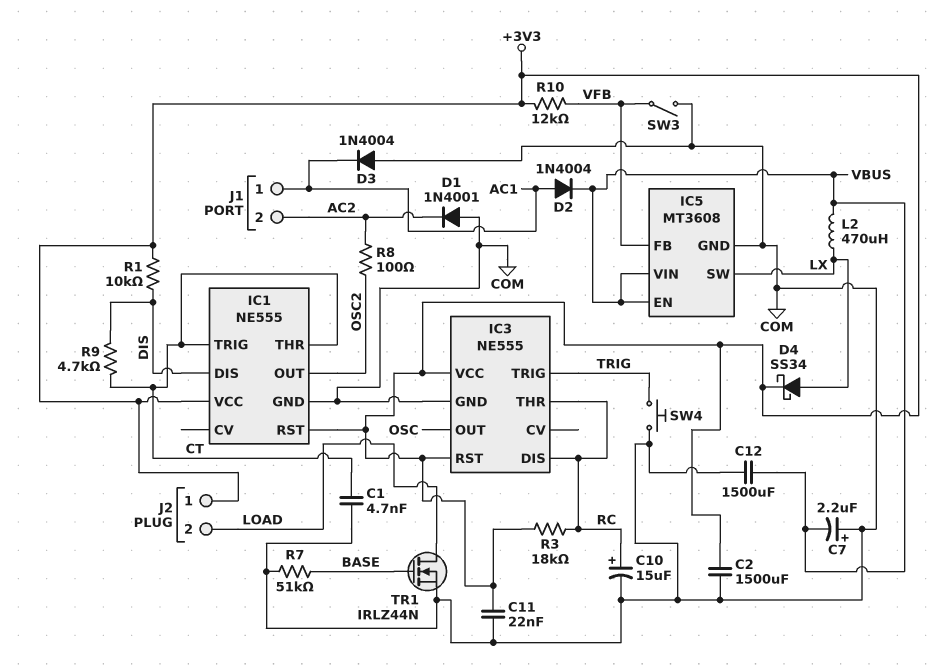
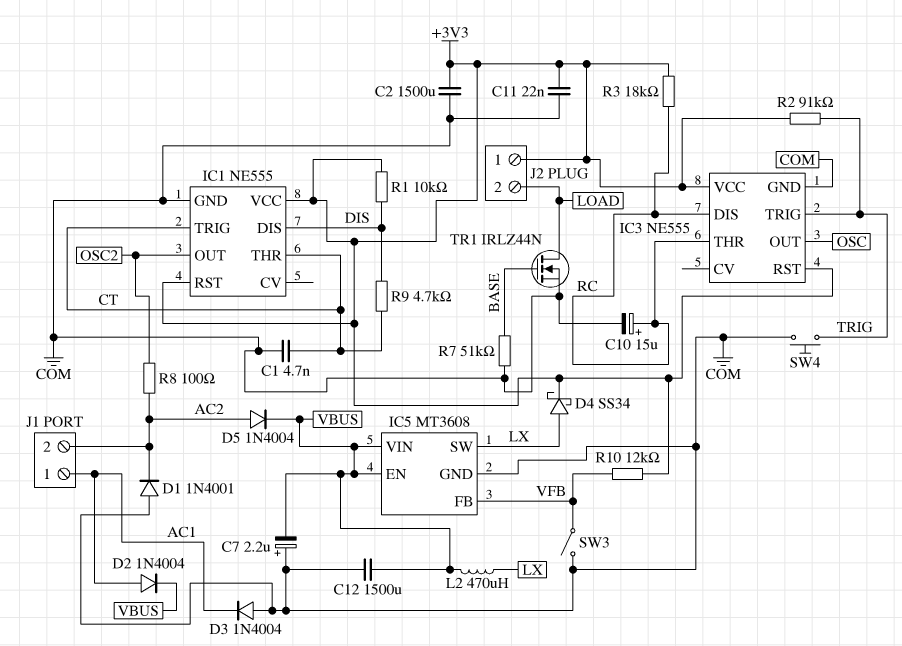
D5: none -> diode 1N4004 (A AC2, K VBUS)
R2: none -> 91k (+3V3, TRIG)

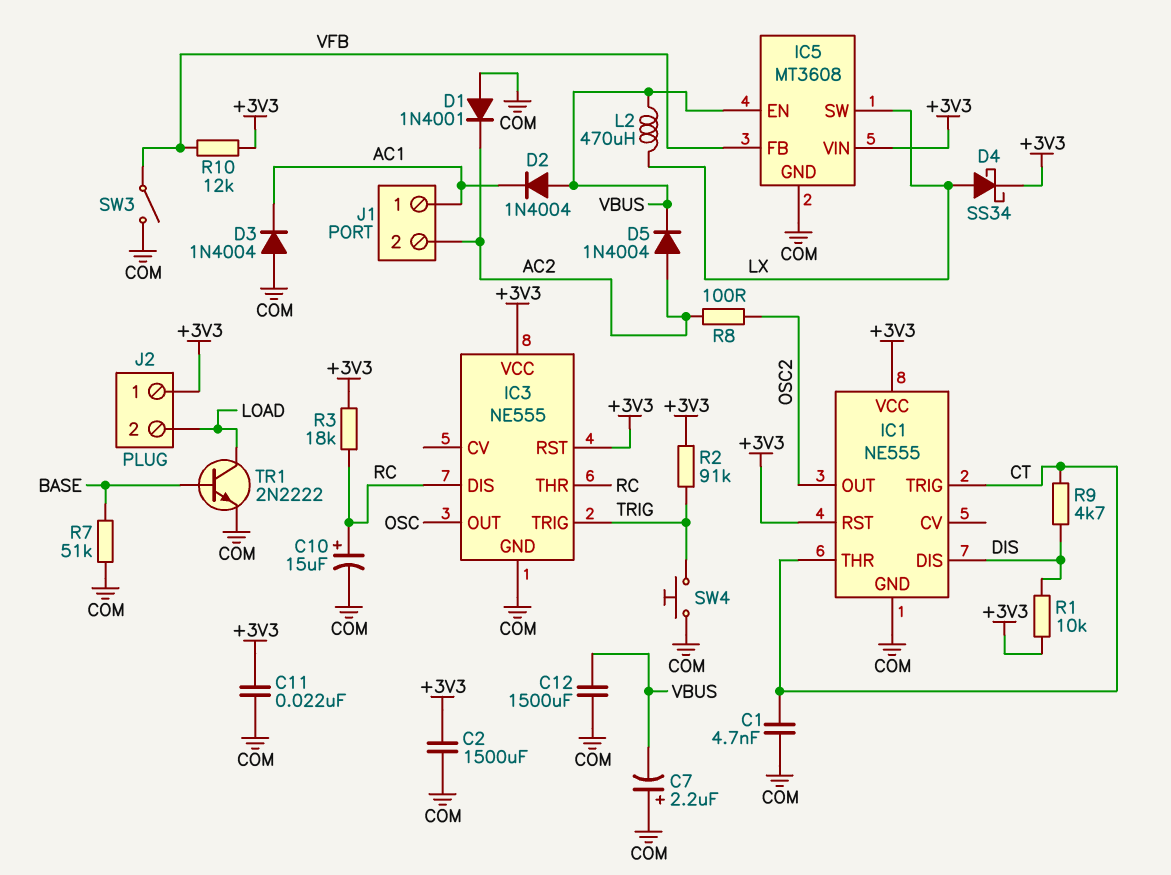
D2: diode 1N4004 (A AC1, K VBUS) -> diode 1N4004 (A VBUS, K AC1)
IC5 pin VIN: VBUS -> +3V3
TR1: NMOS IRLZ44N (G BASE, D LOAD, S COM) -> NPN 2N2222 (B BASE, C LOAD, E COM)

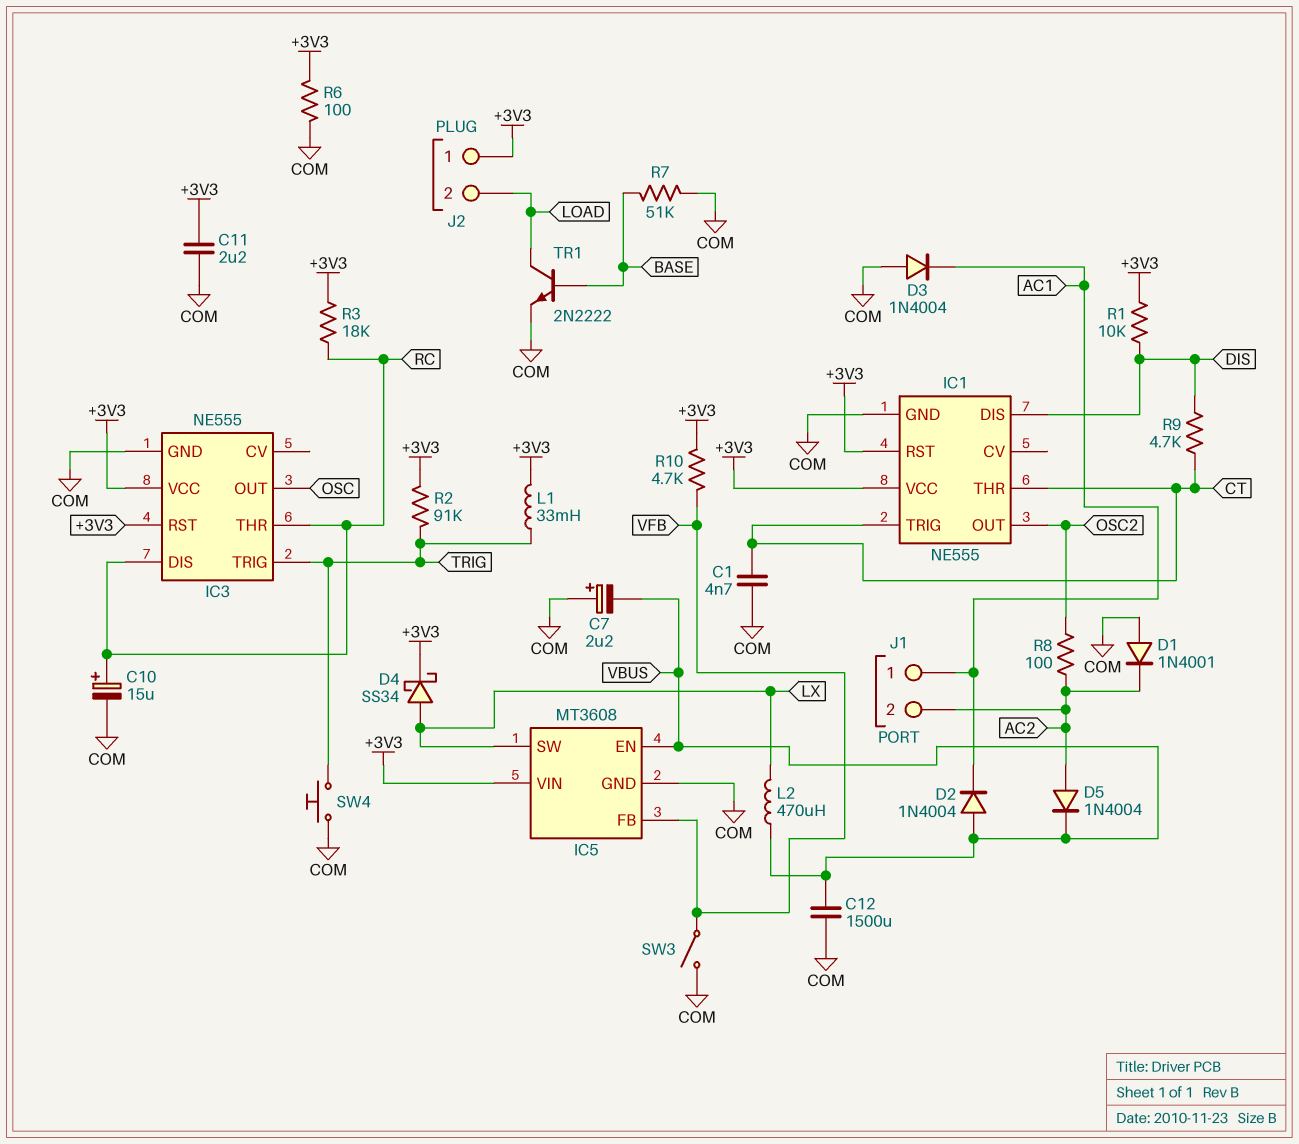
C2: 1500uF (+3V3, COM) -> none
C11: 22nF (+3V3, COM) -> 2.2uF (+3V3, COM)
L1: none -> 33mH (+3V3, TRIG)
R6: none -> 100 (+3V3, COM)
R10: 12k (+3V3, VFB) -> 4.7k (+3V3, VFB)

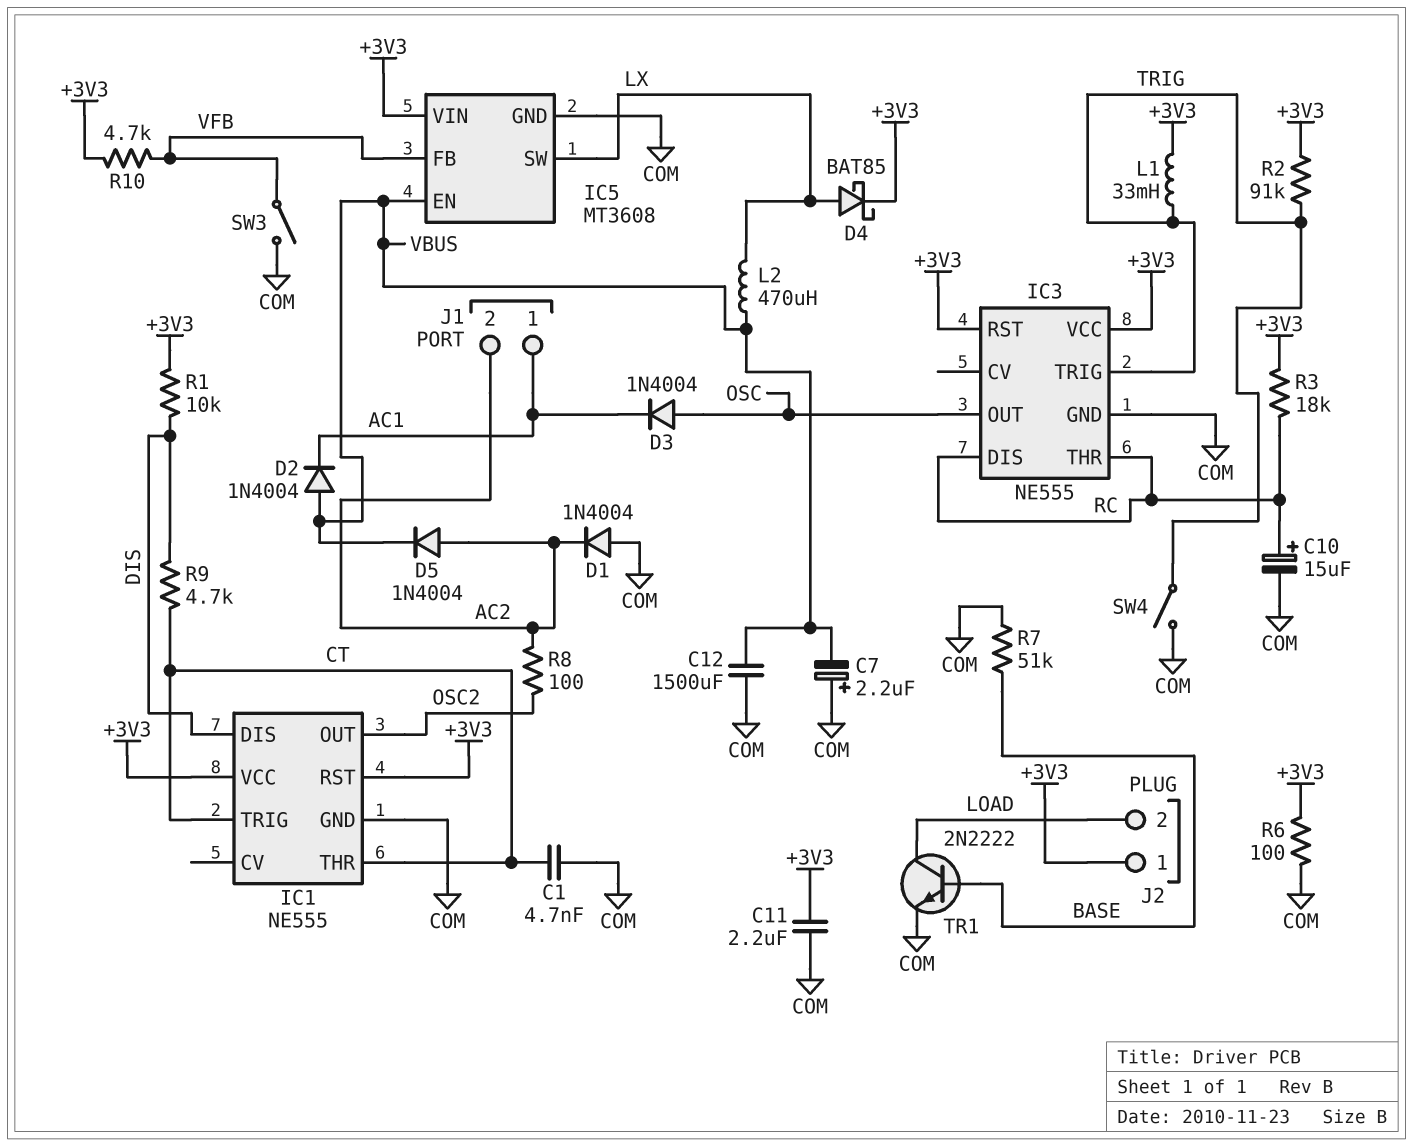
D1: diode 1N4001 (A COM, K AC2) -> diode 1N4004 (A COM, K AC2)
D3: diode 1N4004 (A COM, K AC1) -> diode 1N4004 (A OSC, K AC1)
D4: schottky SS34 (A LX, K +3V3) -> schottky BAT85 (A LX, K +3V3)
SW4: button (COM, TRIG) -> switch (COM, TRIG)

